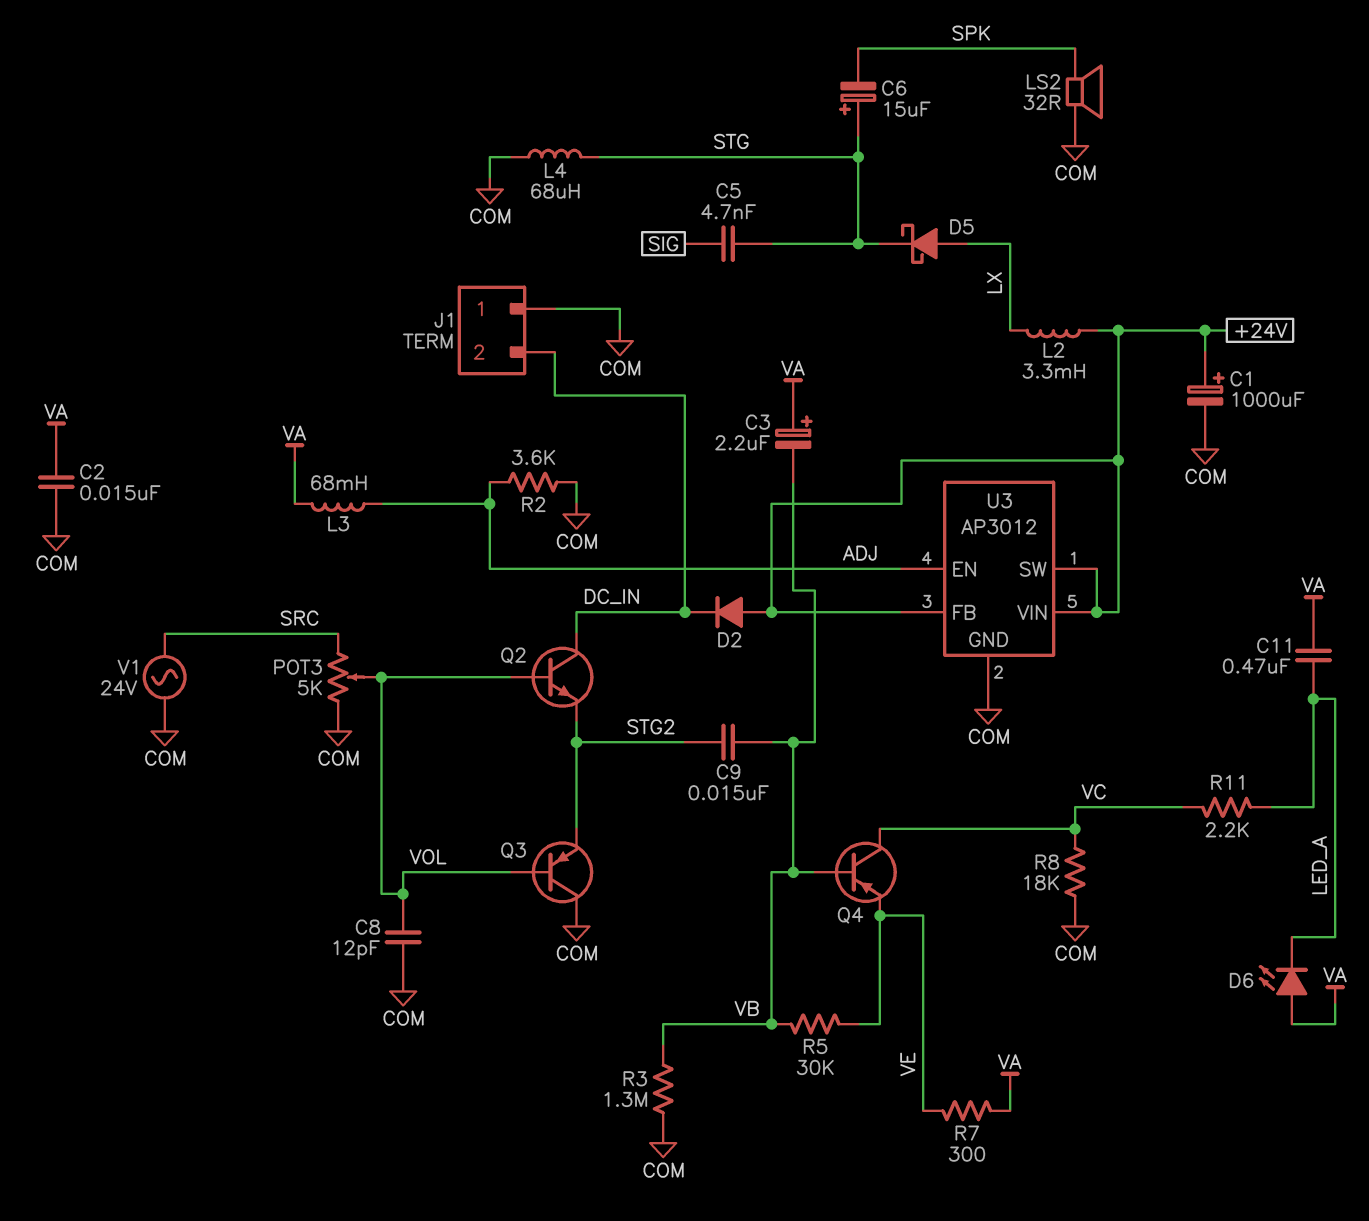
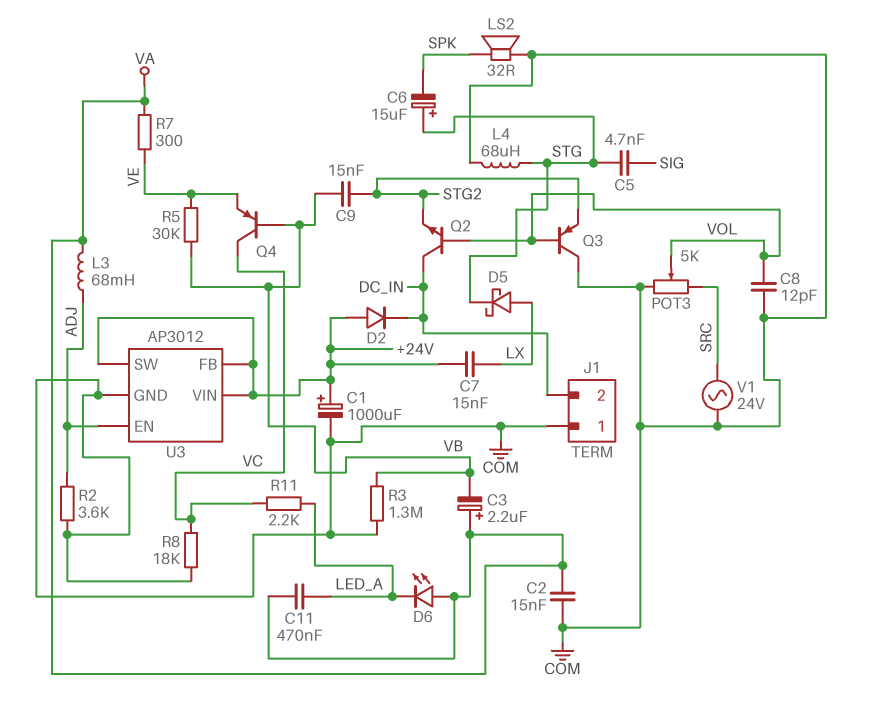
C7: none -> 15nF (+24V, LX)
L2: 3.3mH (+24V, LX) -> none

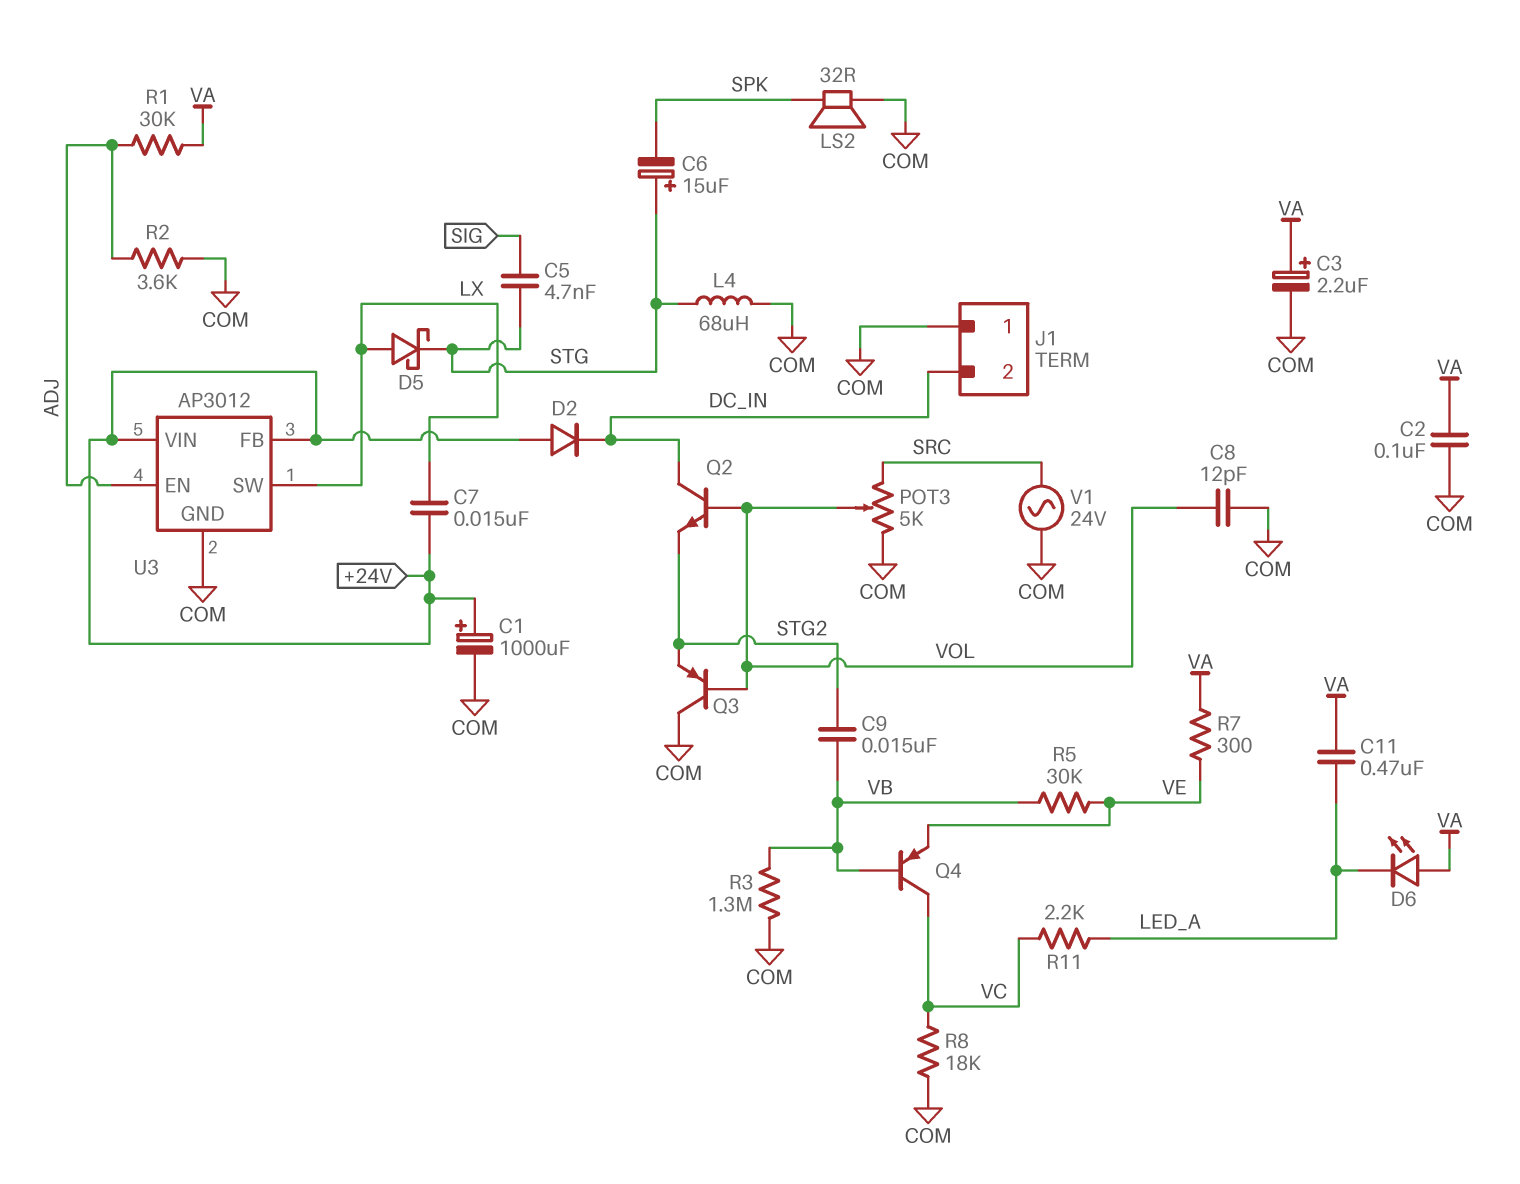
C2: 15nF (COM, VA) -> 100nF (COM, VA)
C3: 2.2uF (plus VA, minus VB) -> 2.2uF (plus VA, minus COM)
L3: 68mH (ADJ, VA) -> none
R1: none -> 30k (ADJ, VA)
U3 pin SW: +24V -> LX

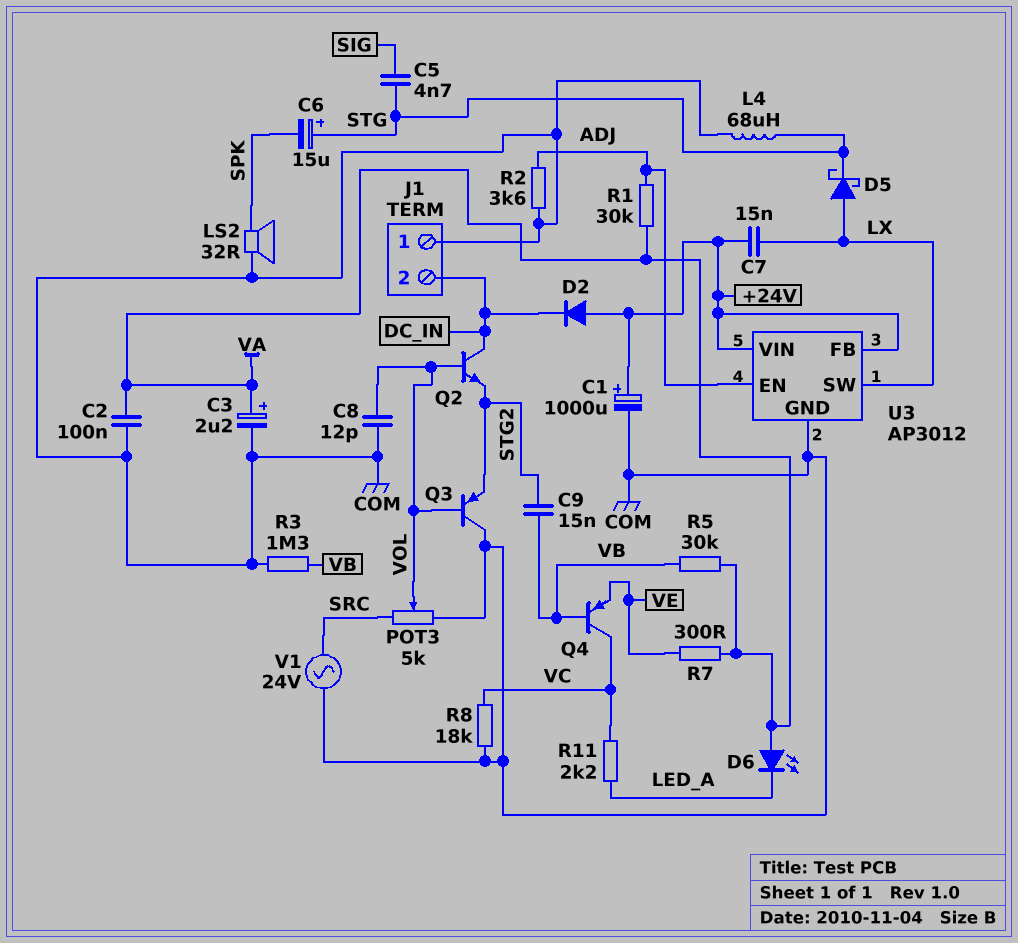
C11: 470nF (LED_A, VA) -> none
R5: 30k (VB, VE) -> 30k (VA, VB)

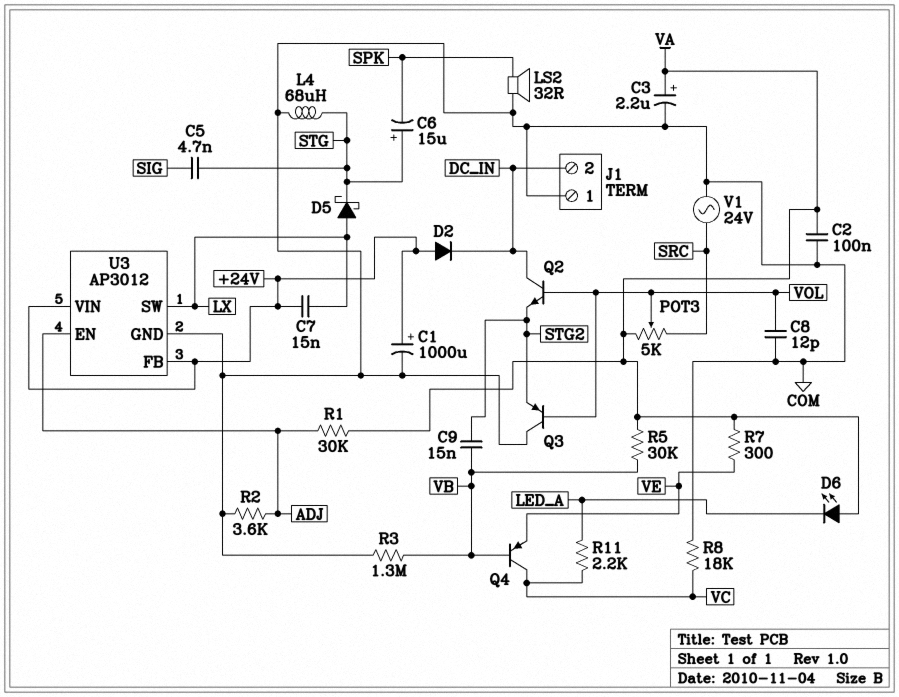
POT3: 5k (COM, SRC, wiper VOL) -> 5k (SRC, VA, wiper VOL)

